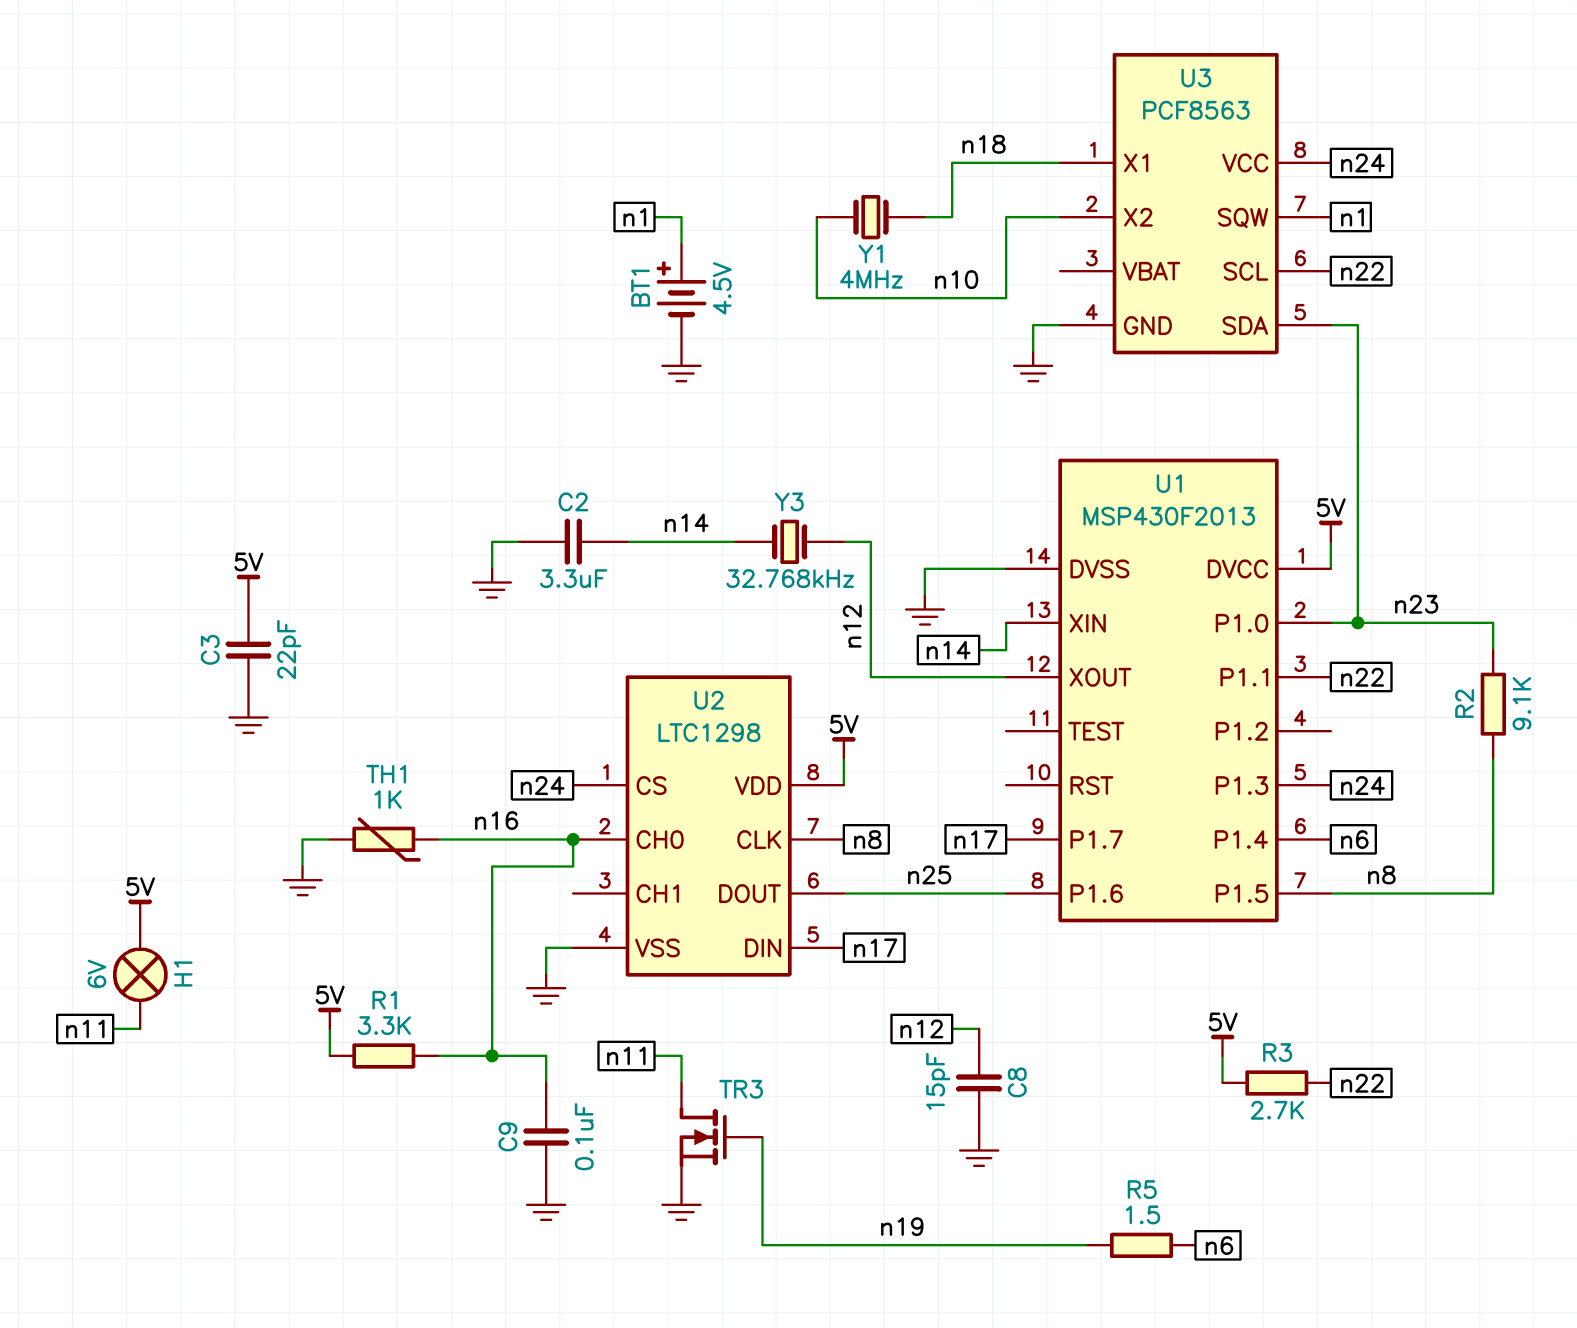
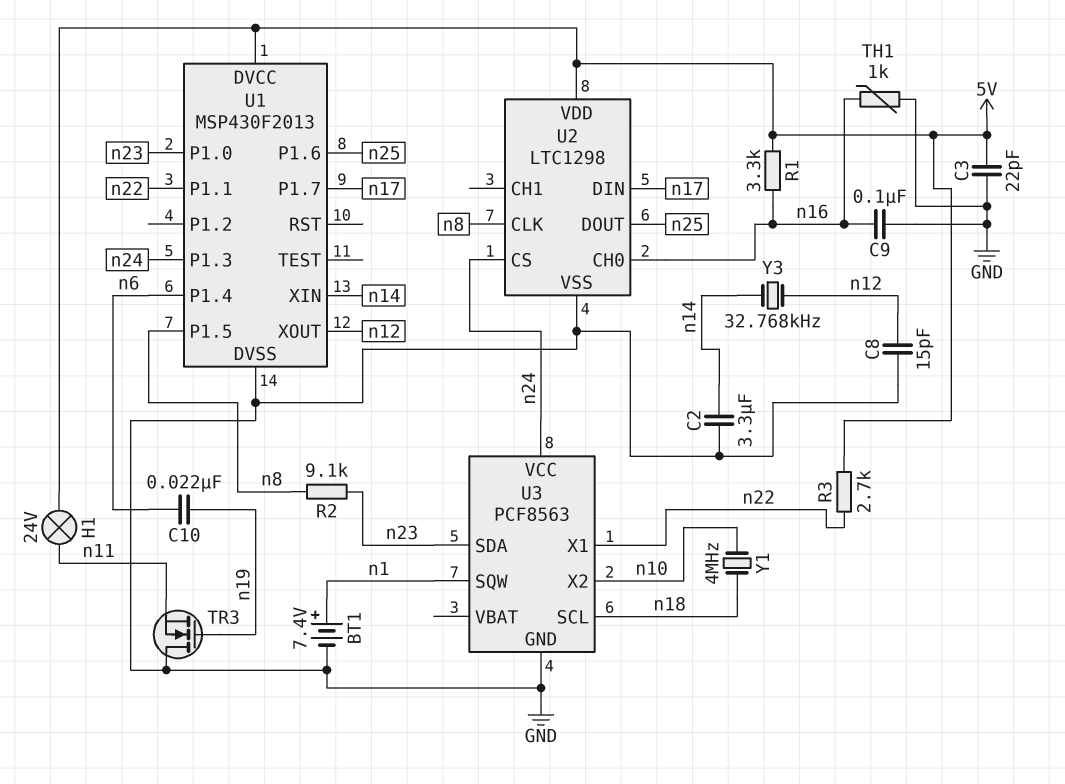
BT1: 4.5V (plus n1, minus GND) -> 7.4V (plus n1, minus GND)
C10: none -> 22nF (n6, n19)
H1: lamp 6V (5V, n11) -> lamp 24V (5V, n11)
R5: 1.5 (n6, n19) -> none
TR3: NMOS (G n19, D n11, S GND) -> NMOS (G n19, D GND, S n11)
U3 pin SCL: n22 -> n18
U3 pin X1: n18 -> n22

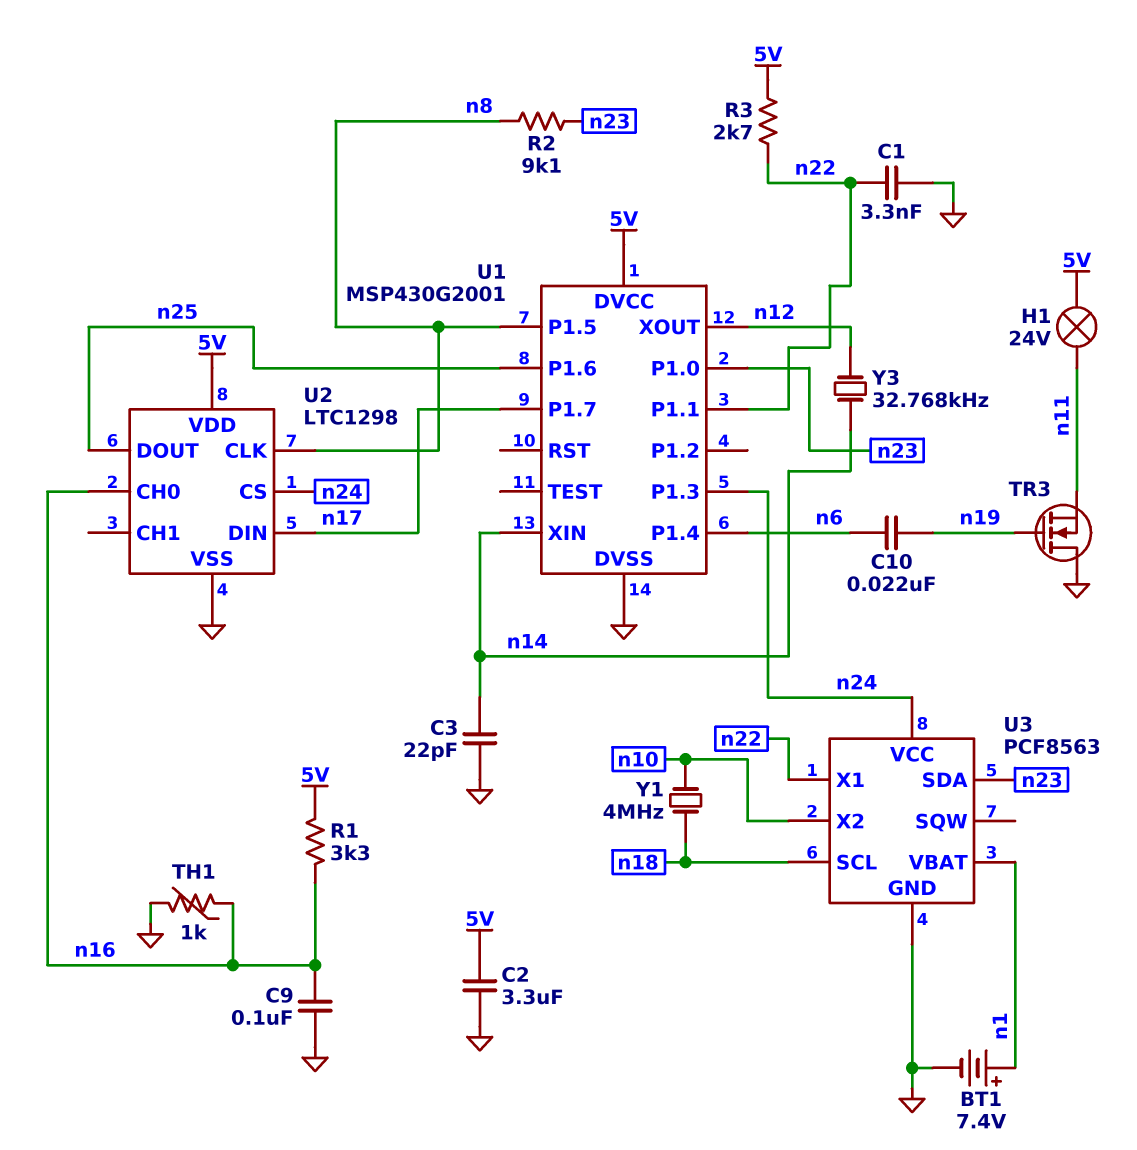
C1: none -> 3.3nF (GND, n22)
C2: 3.3uF (GND, n14) -> 3.3uF (5V, GND)
C3: 22pF (5V, GND) -> 22pF (GND, n14)
C8: 15pF (GND, n12) -> none
U1: MSP430F2013 -> MSP430G2001
U3 pin SQW: n1 -> none
U3 pin VBAT: none -> n1

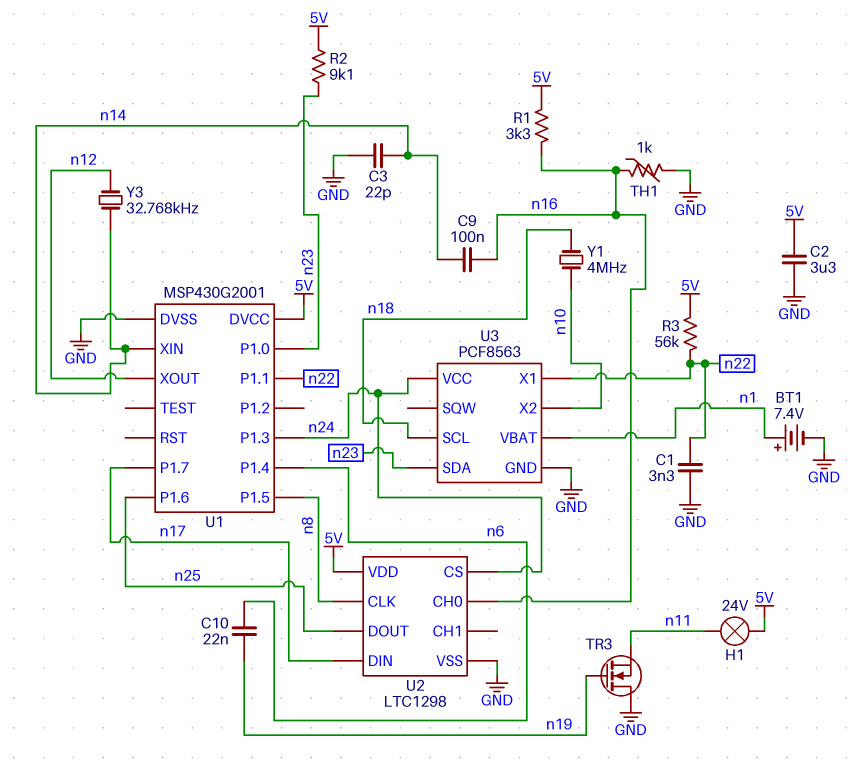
C9: 100nF (GND, n16) -> 100nF (n14, n16)
R2: 9.1k (n8, n23) -> 9.1k (5V, n23)
R3: 2.7k (5V, n22) -> 56k (5V, n22)

